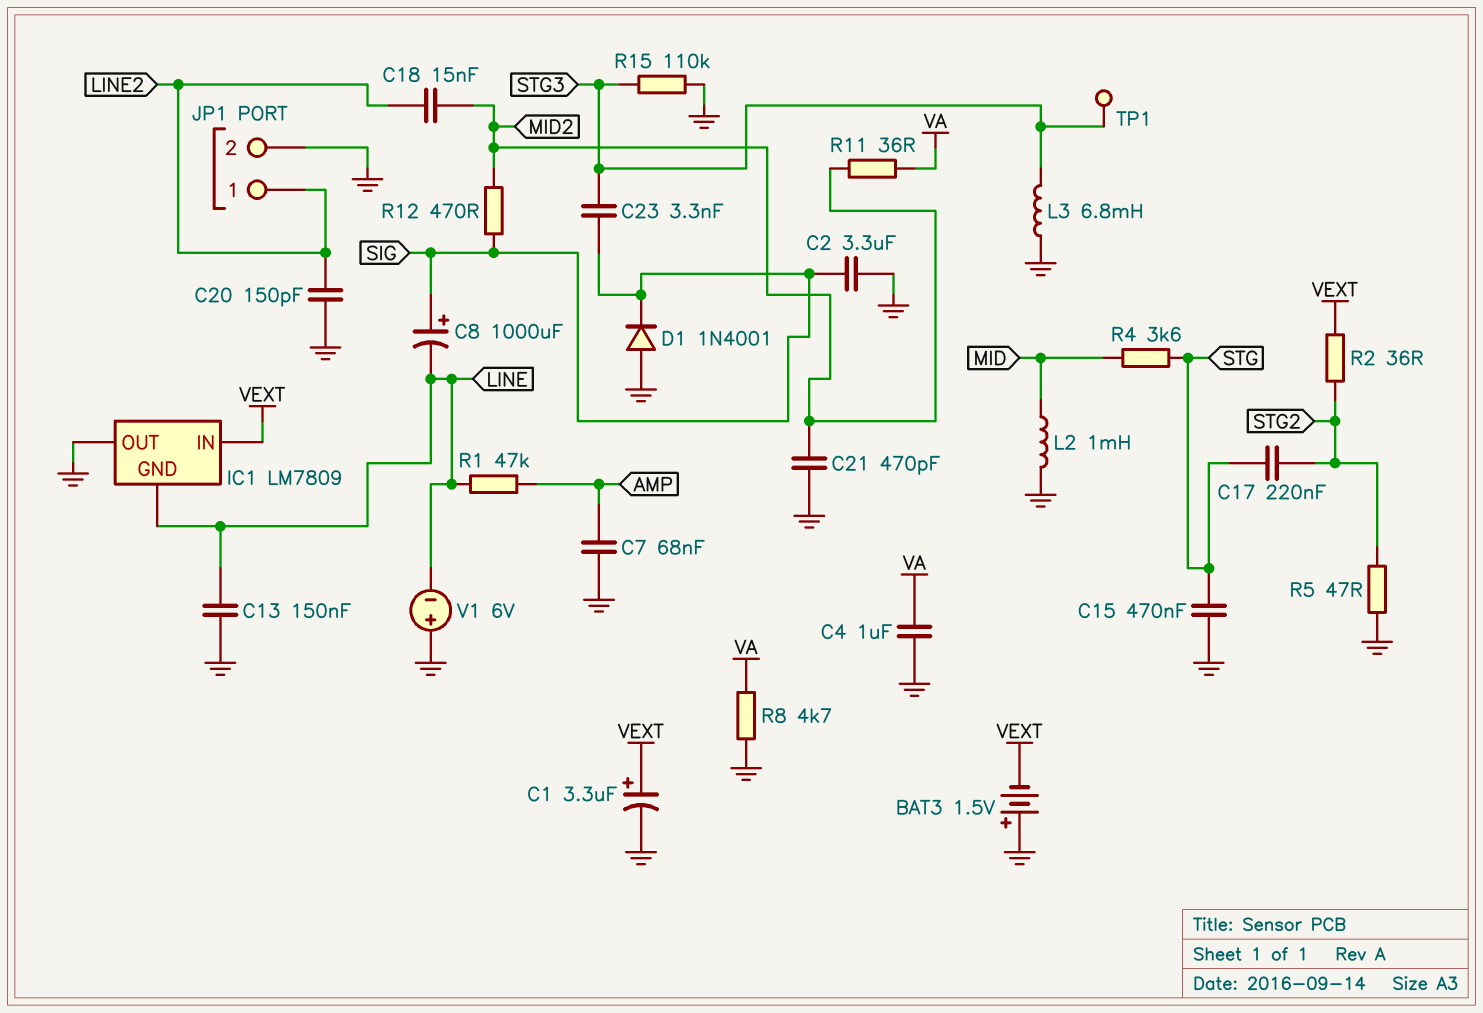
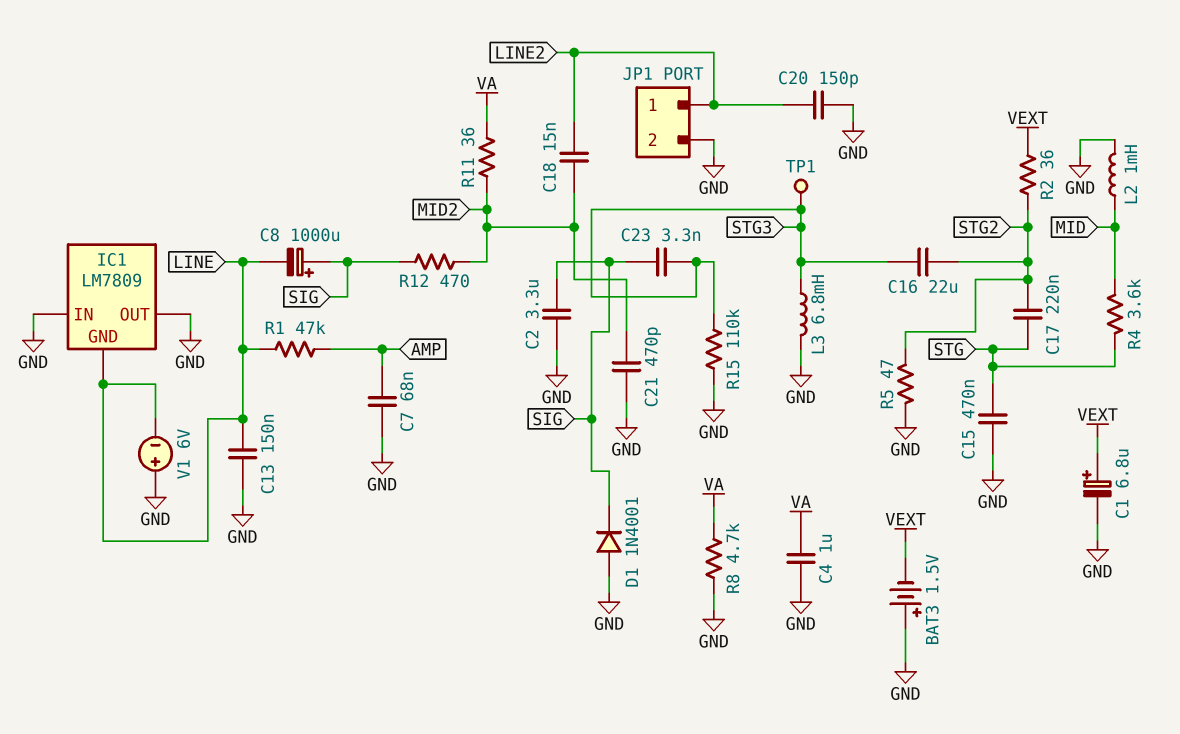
C1: 3.3uF (plus VEXT, minus GND) -> 6.8uF (plus VEXT, minus GND)
C16: none -> 22uF (STG2, STG3)
IC1 pin IN: VEXT -> GND

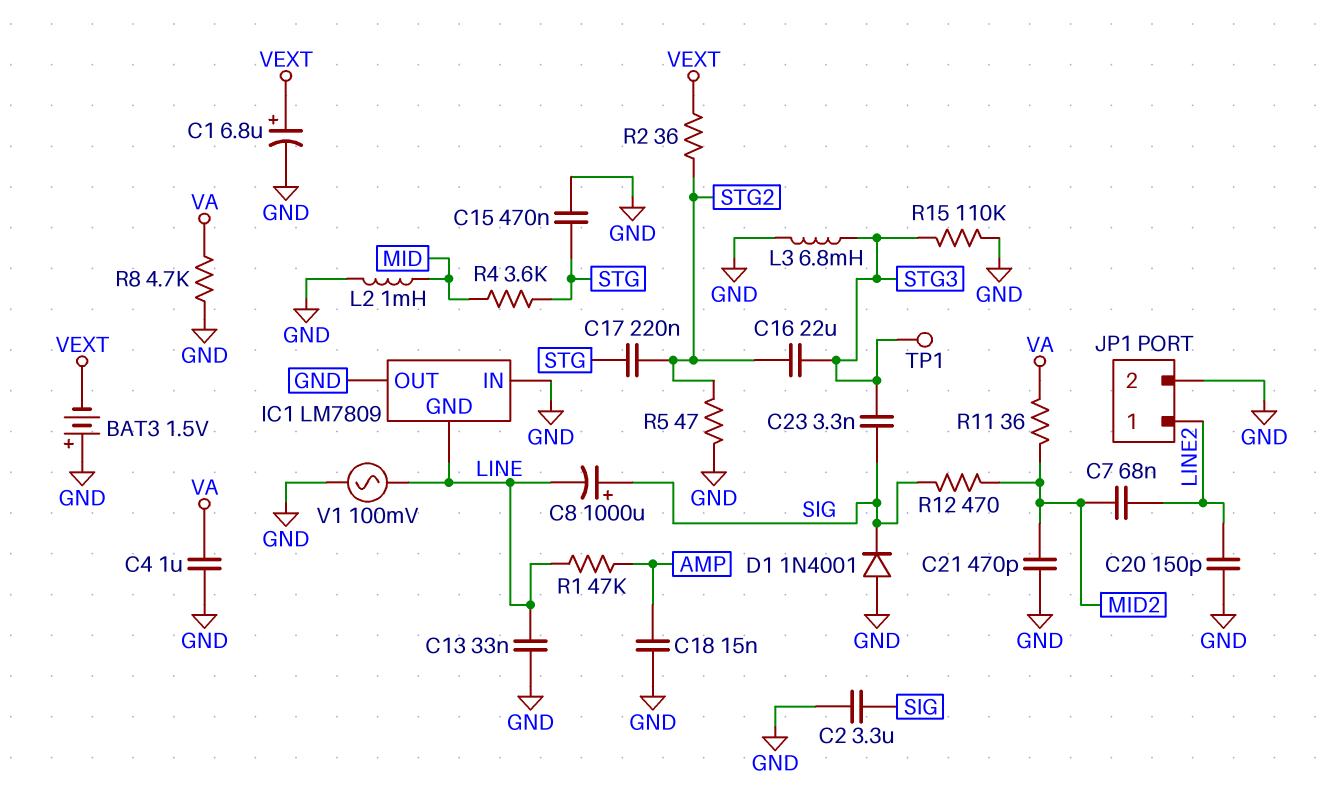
C7: 68nF (AMP, GND) -> 68nF (LINE2, MID2)
C13: 150nF (GND, LINE) -> 33nF (GND, LINE)
C18: 15nF (LINE2, MID2) -> 15nF (AMP, GND)
V1: 6V (plus GND, minus LINE) -> AC 100mV (GND, LINE)

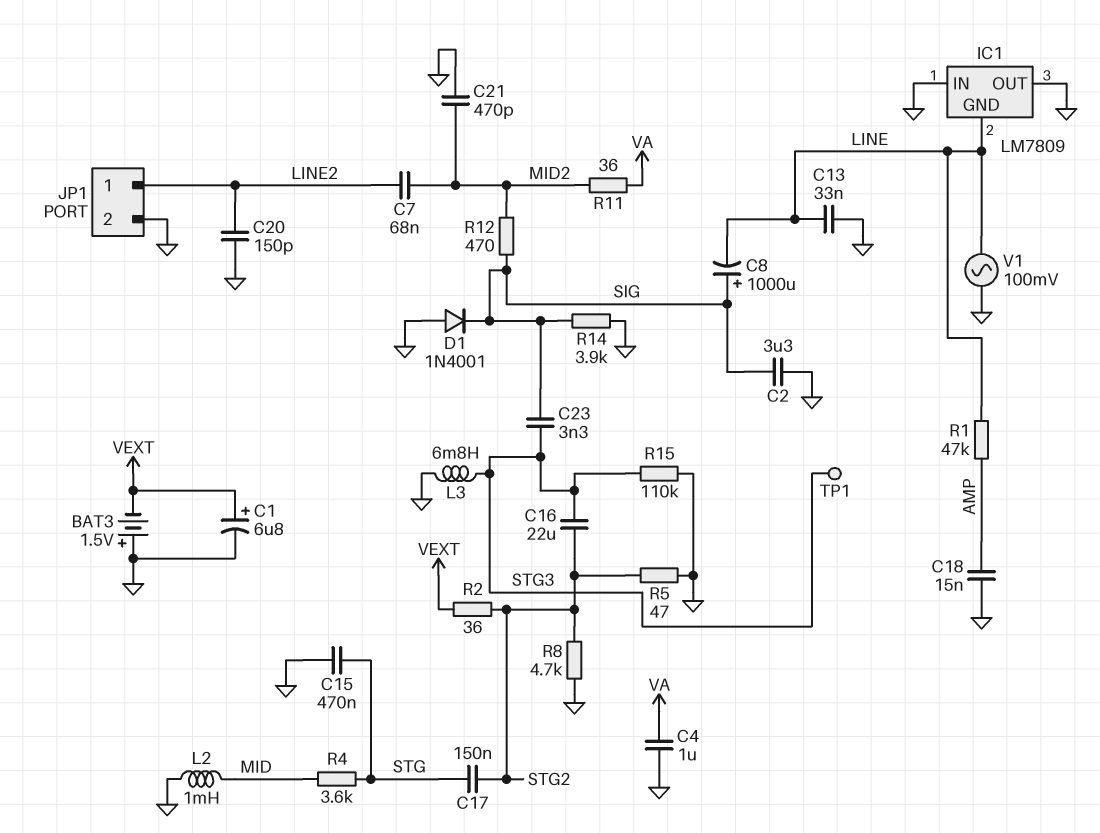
C17: 220nF (STG, STG2) -> 150nF (STG, STG2)
R8: 4.7k (GND, VA) -> 4.7k (GND, STG2)
R14: none -> 3.9k (GND, SIG)

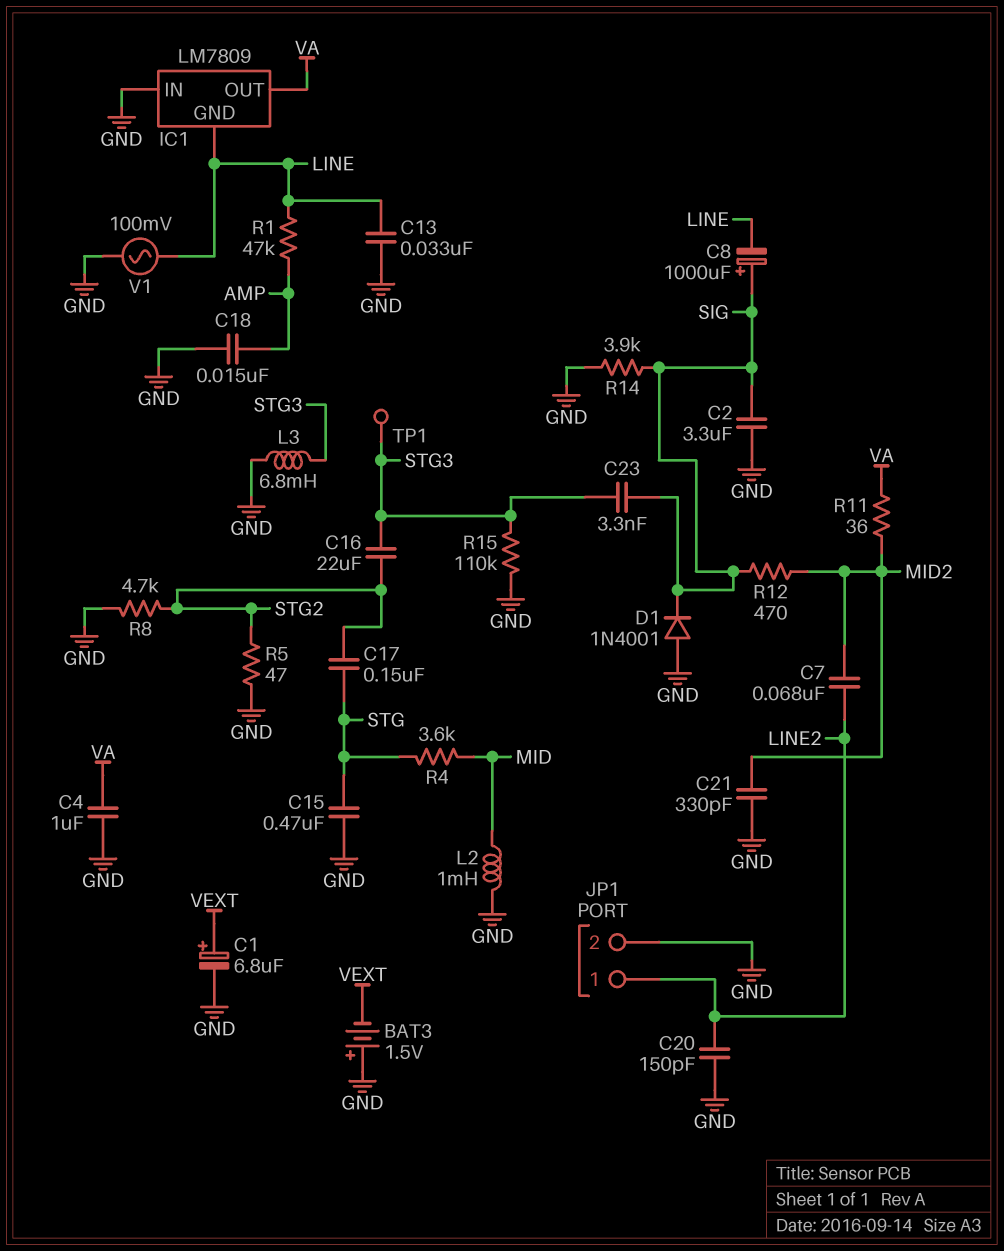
C21: 470pF (GND, MID2) -> 330pF (GND, MID2)
IC1 pin OUT: GND -> VA
R2: 36 (STG2, VEXT) -> none

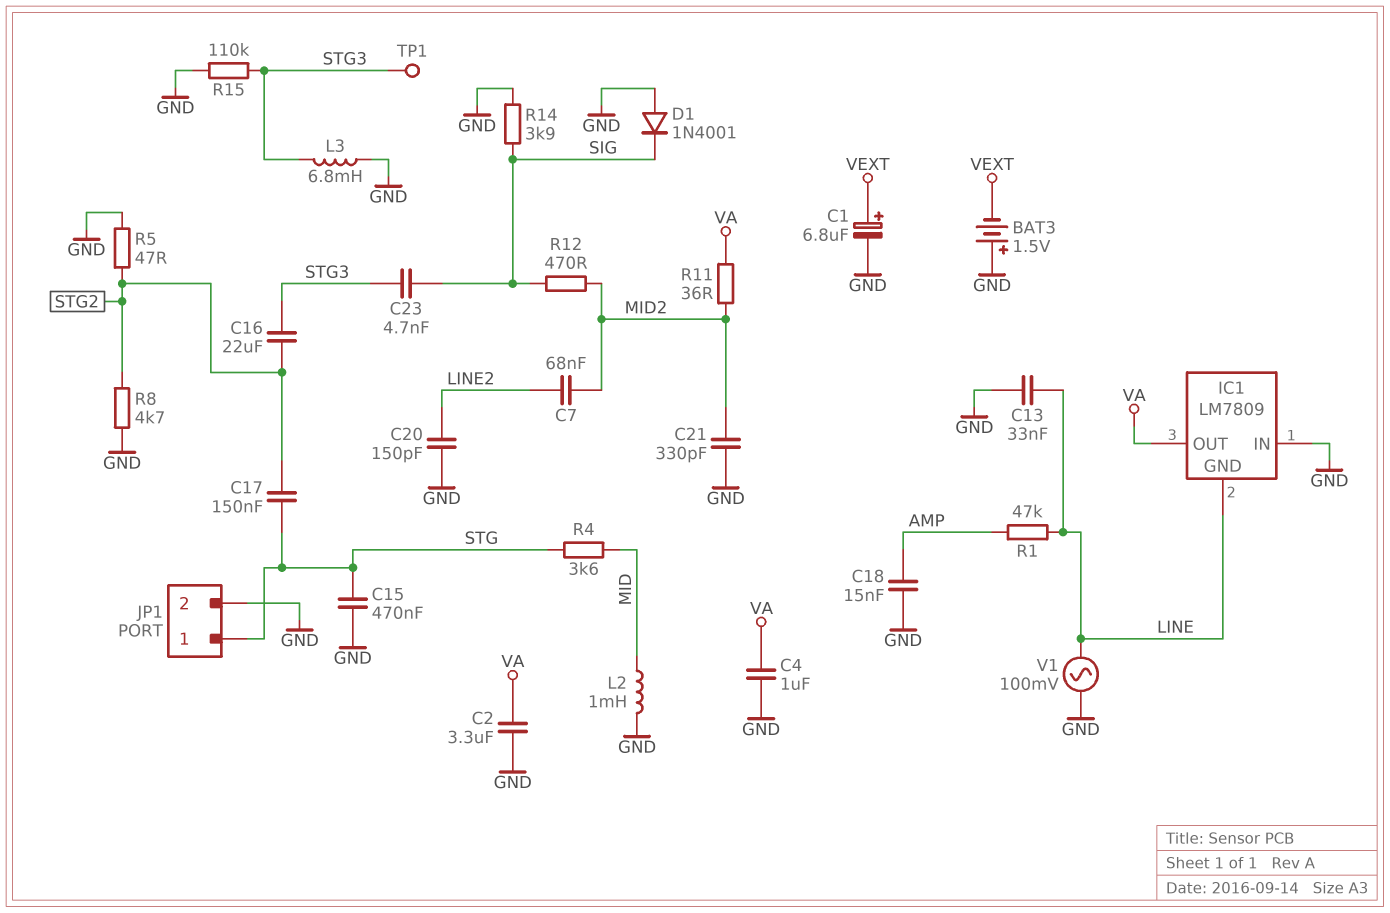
C2: 3.3uF (GND, SIG) -> 3.3uF (GND, VA)
C8: 1000uF (plus SIG, minus LINE) -> none
C23: 3.3nF (SIG, STG3) -> 4.7nF (SIG, STG3)
JP1 pin 1: LINE2 -> STG

